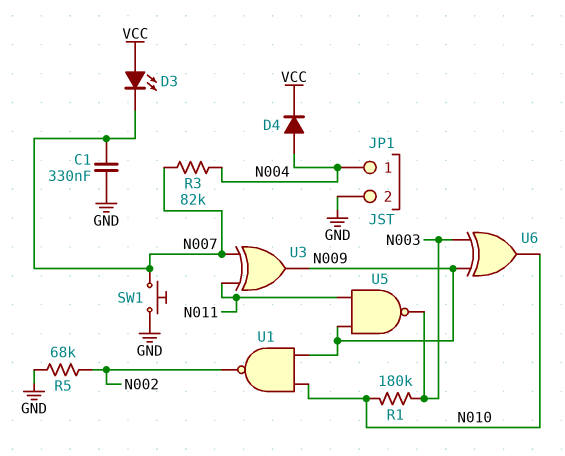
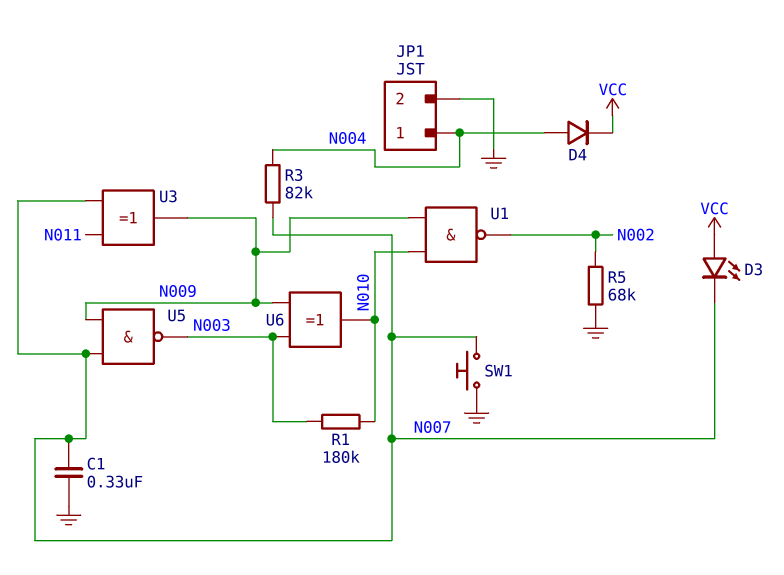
U5: NAND (in N009, in N011, out N003) -> NAND (in N007, in N009, out N003)

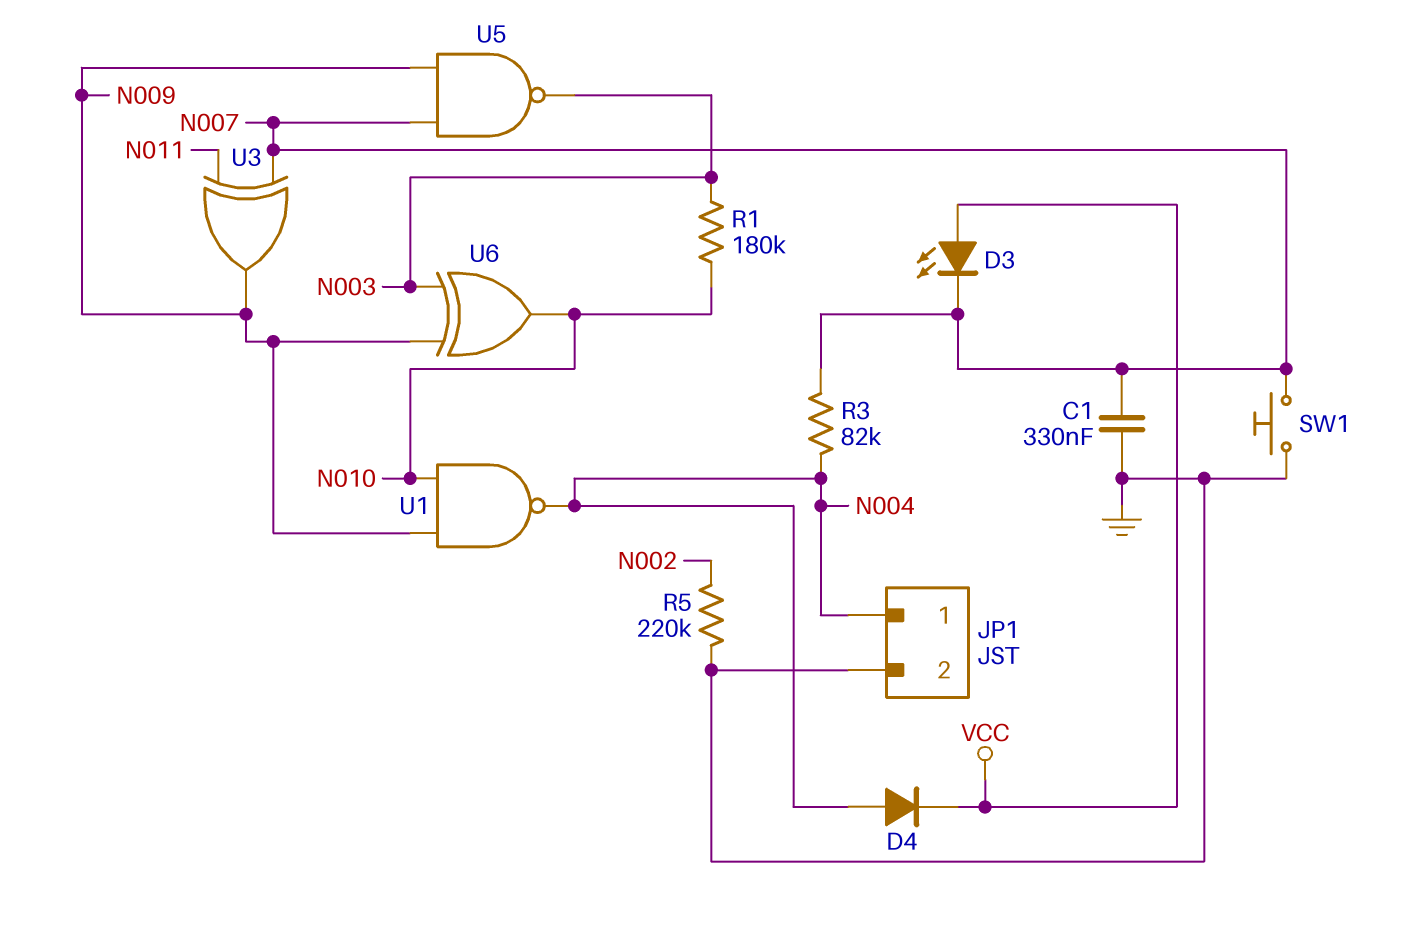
R5: 68k (GND, N002) -> 220k (GND, N002)
U1: NAND (in N009, in N010, out N002) -> NAND (in N009, in N010, out N004)

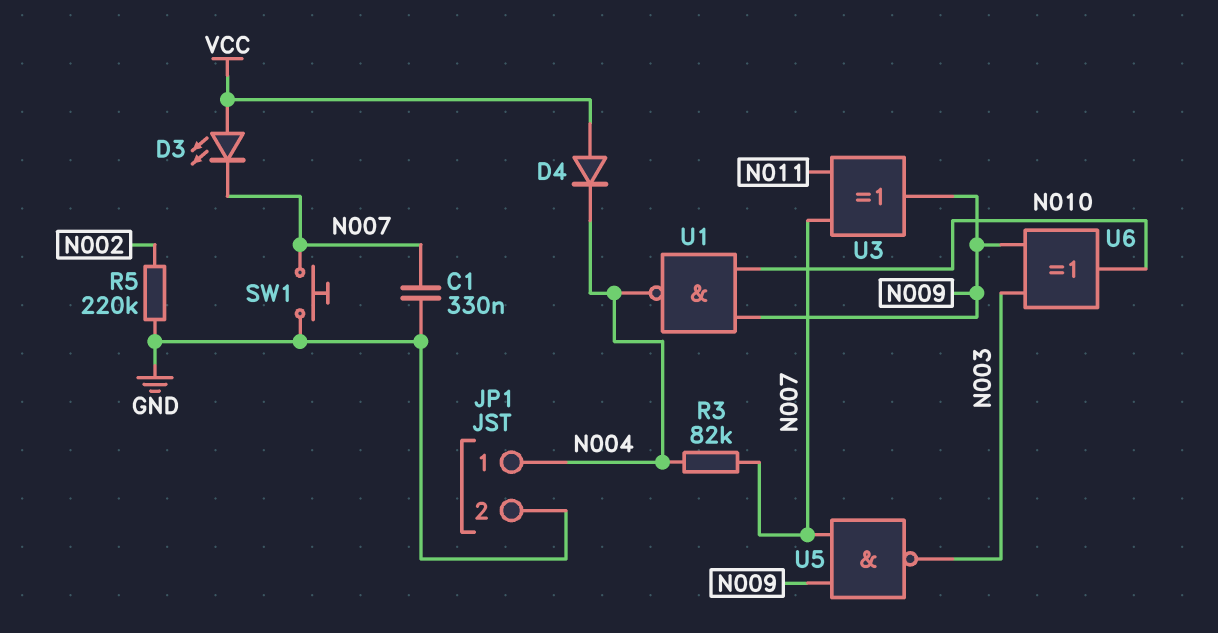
D4: diode (A N004, K VCC) -> diode (A VCC, K N004)
R1: 180k (N003, N010) -> none

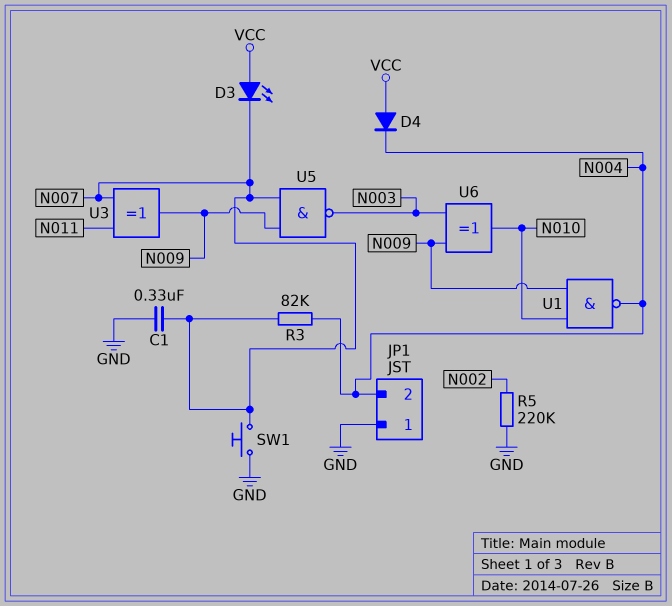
JP1 pin 1: N004 -> GND
JP1 pin 2: GND -> N004

